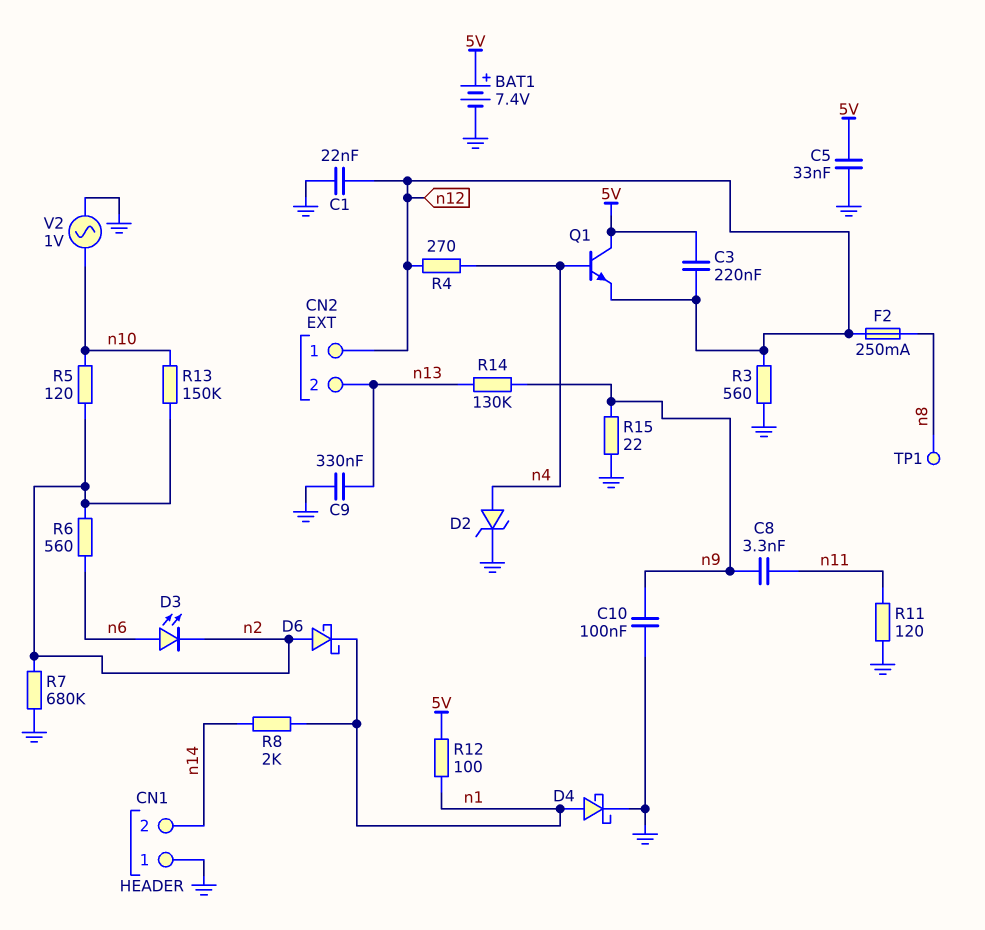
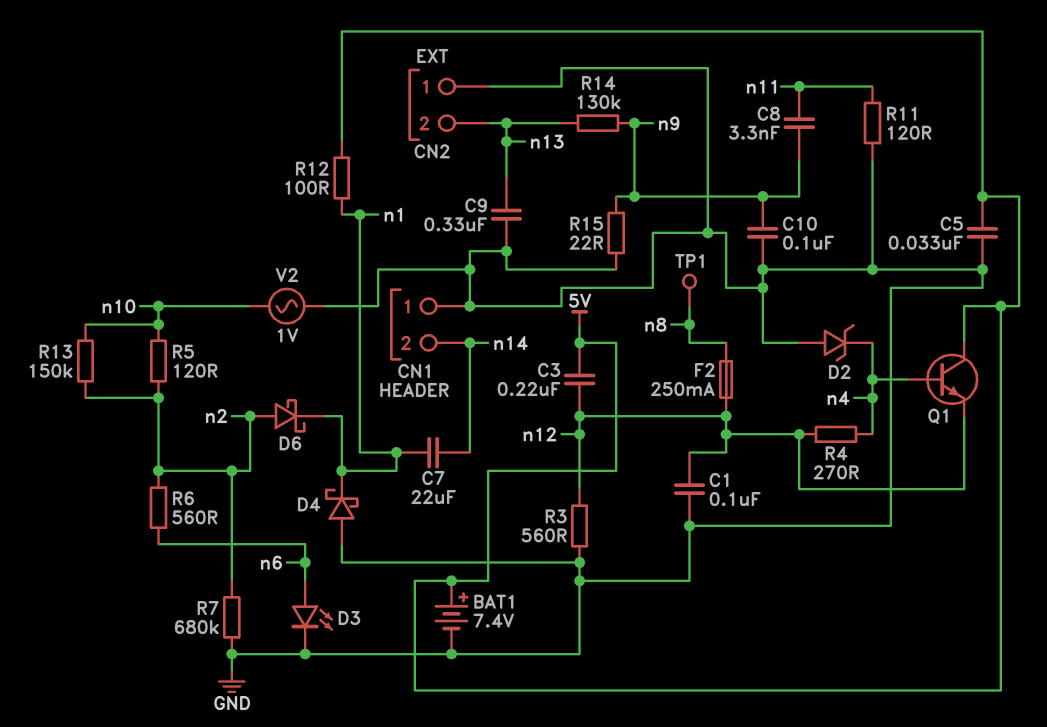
C1: 22nF (GND, n12) -> 100nF (GND, n12)
C7: none -> 22uF (n1, n14)
CN2 pin 1: n12 -> GND
D2: zener (A n4, K GND) -> zener (A GND, K n4)
D3: LED (A n6, K n2) -> LED (A n6, K GND)
D4: schottky (A n1, K GND) -> schottky (A GND, K n1)
R8: 2k (n1, n14) -> none

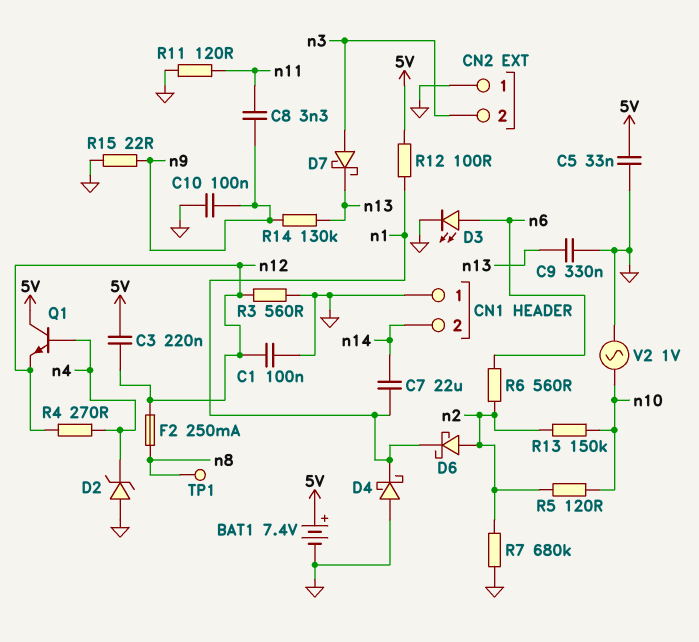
CN2 pin 2: n13 -> n3
D7: none -> schottky (A n3, K n13)

